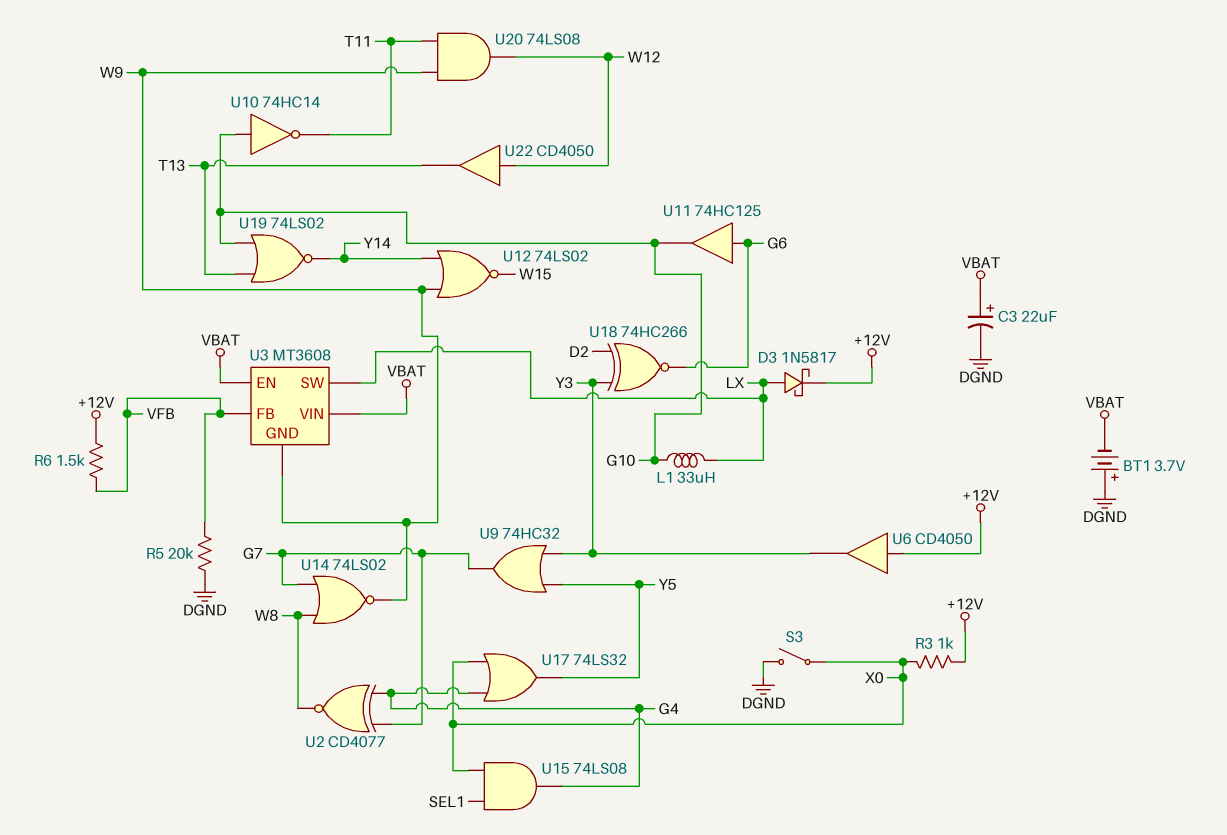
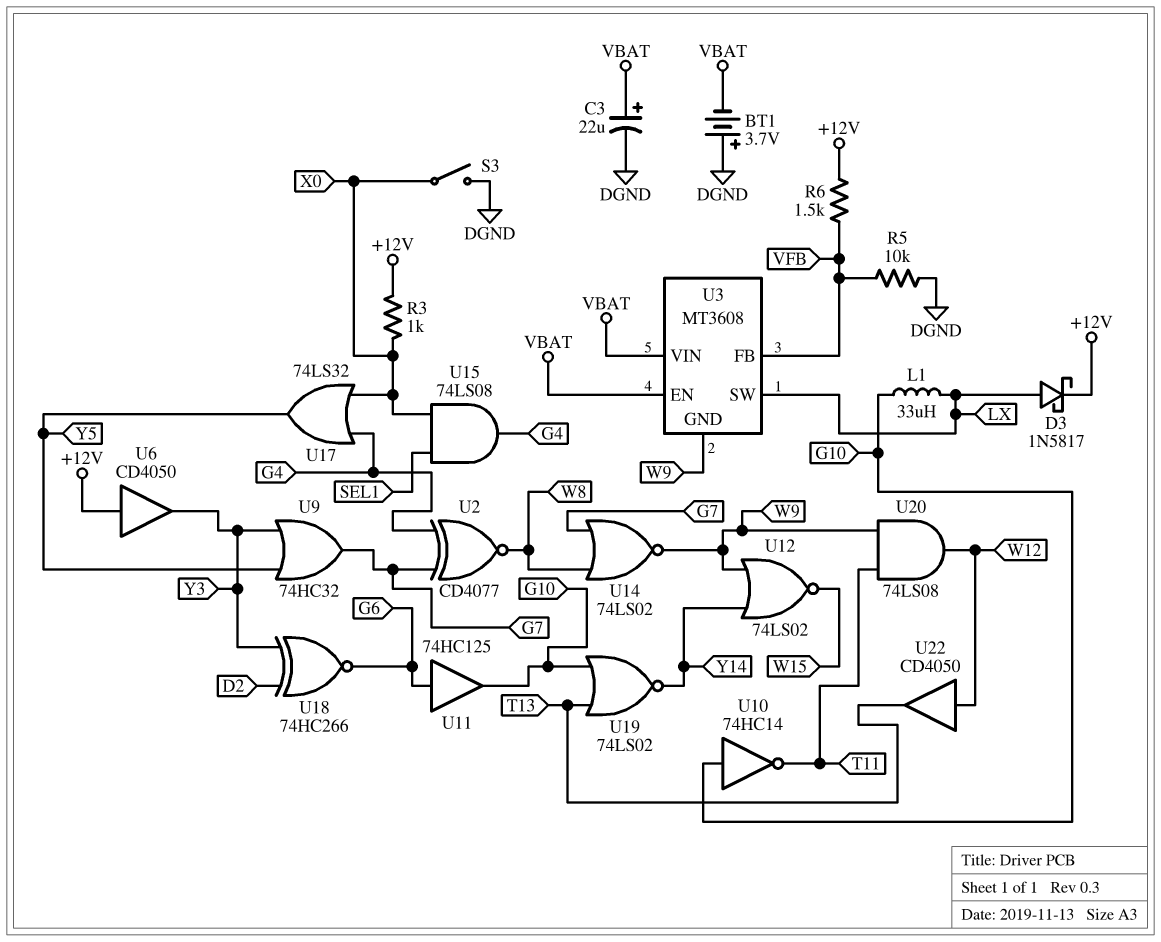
R5: 20k (DGND, VFB) -> 10k (DGND, VFB)

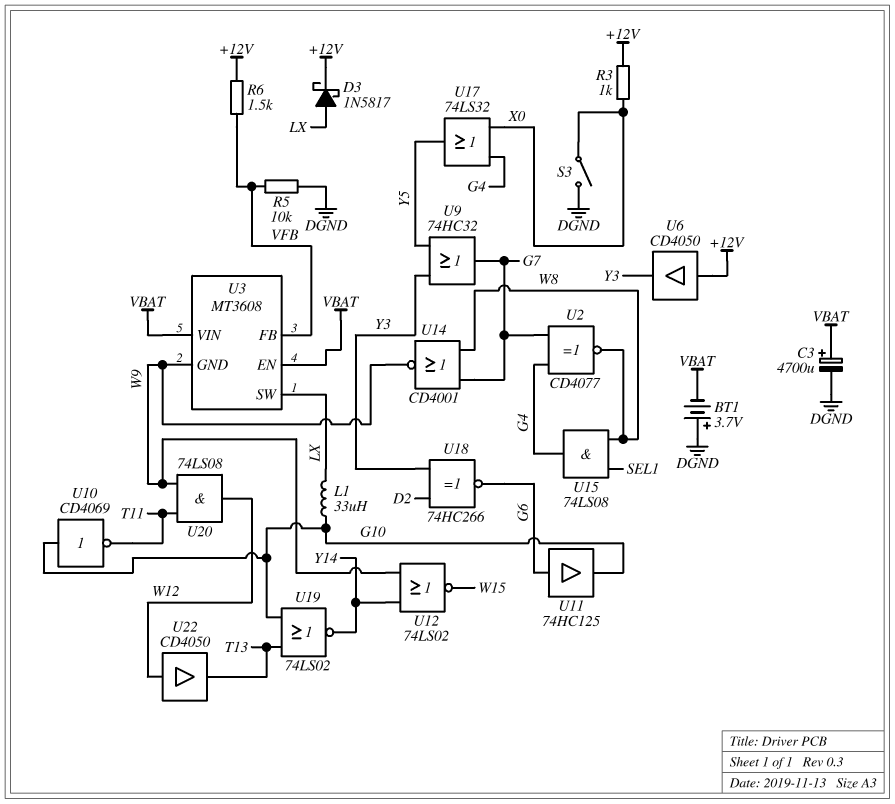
C3: 22uF (plus VBAT, minus DGND) -> 4700uF (plus VBAT, minus DGND)
U10: NOT 74HC14 (in G10, out T11) -> NOT CD4069 (in G10, out T11)
U14: NOR 74LS02 (in G7, in W8, out W9) -> NOR CD4001 (in G7, in W8, out W9)
U15: AND 74LS08 (in SEL1, in X0, out G4) -> AND 74LS08 (in SEL1, in W8, out G4)

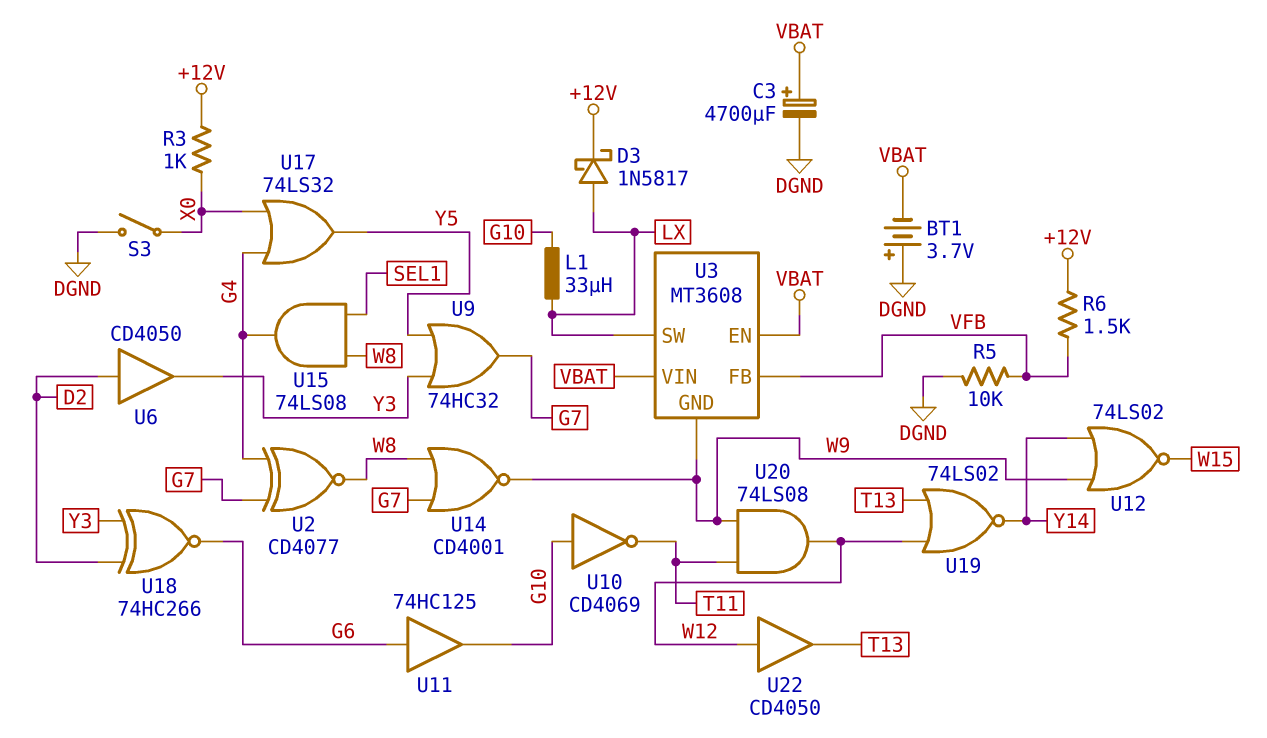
U6: buffer CD4050 (in +12V, out Y3) -> buffer CD4050 (in D2, out Y3)
U19: NOR 74LS02 (in G10, in T13, out Y14) -> NOR 74LS02 (in T13, in W12, out Y14)

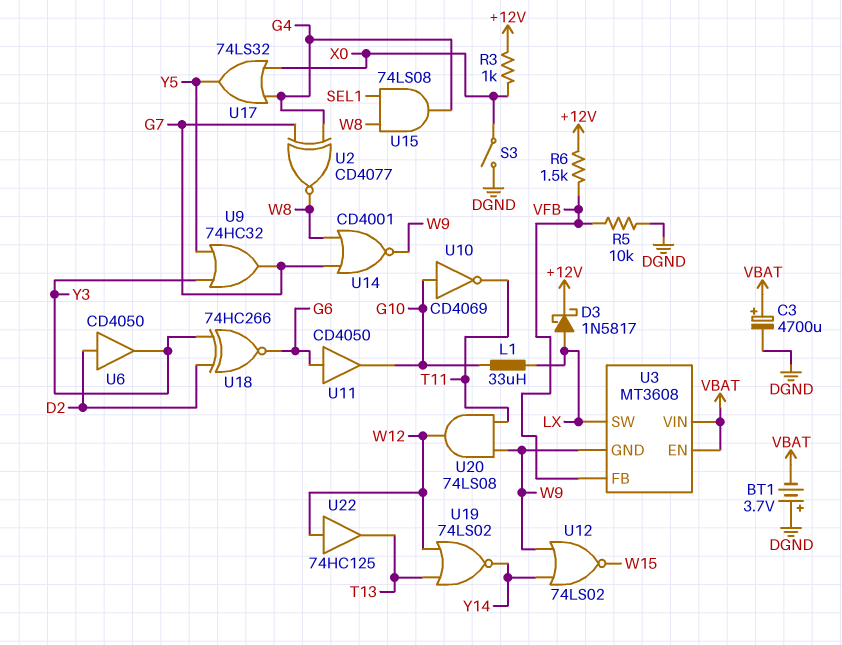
U11: buffer 74HC125 (in G6, out G10) -> buffer CD4050 (in G6, out G10)
U22: buffer CD4050 (in W12, out T13) -> buffer 74HC125 (in W12, out T13)

